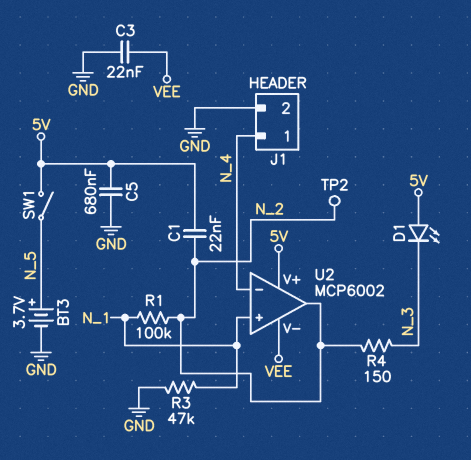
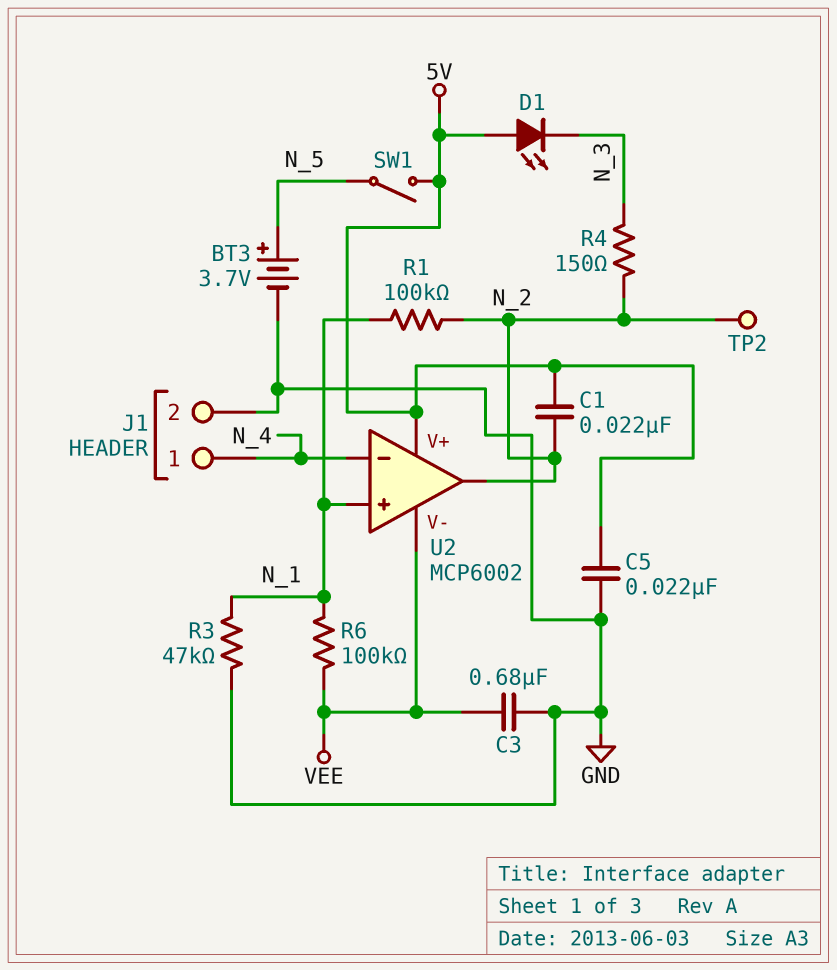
C3: 22nF (GND, VEE) -> 680nF (GND, VEE)
C5: 680nF (5V, GND) -> 22nF (5V, GND)
R6: none -> 100k (N_1, VEE)

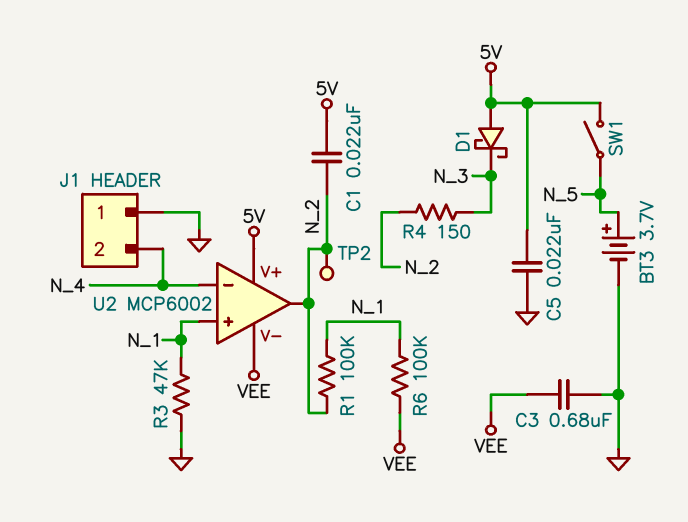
D1: LED (A 5V, K N_3) -> schottky (A 5V, K N_3)
J1 pin 1: N_4 -> GND
J1 pin 2: GND -> N_4

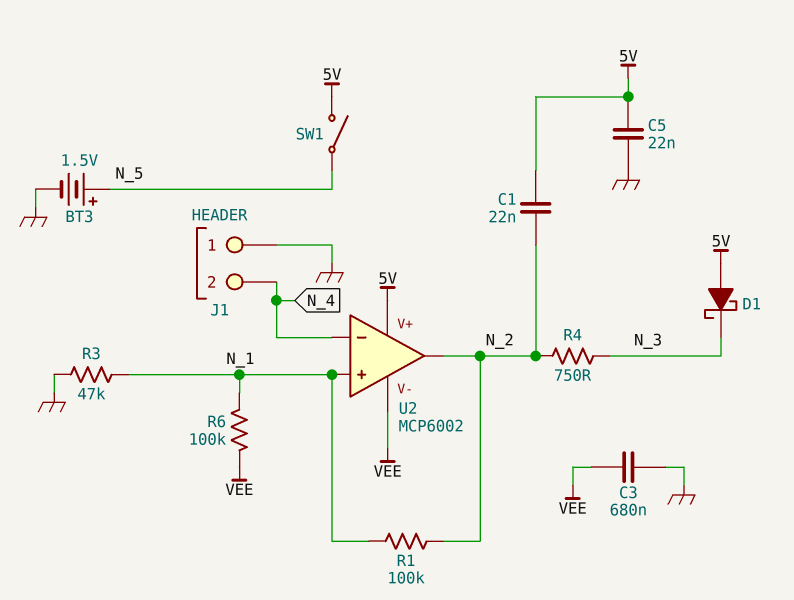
BT3: 3.7V (plus N_5, minus GND) -> 1.5V (plus N_5, minus GND)
R4: 150 (N_2, N_3) -> 750 (N_2, N_3)
TP2: test point (N_2) -> none

